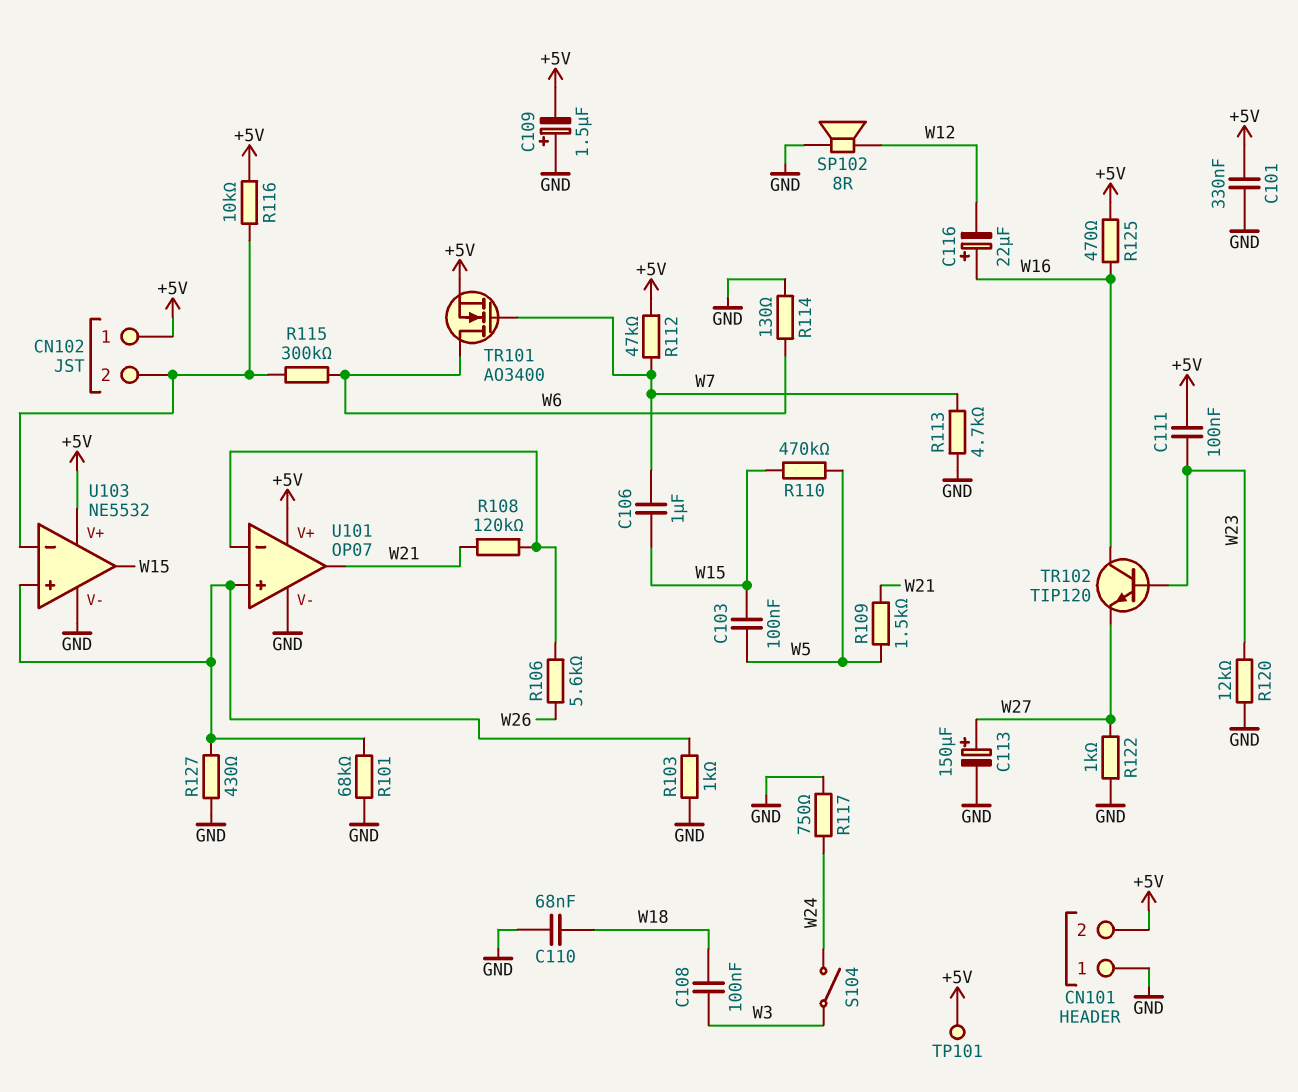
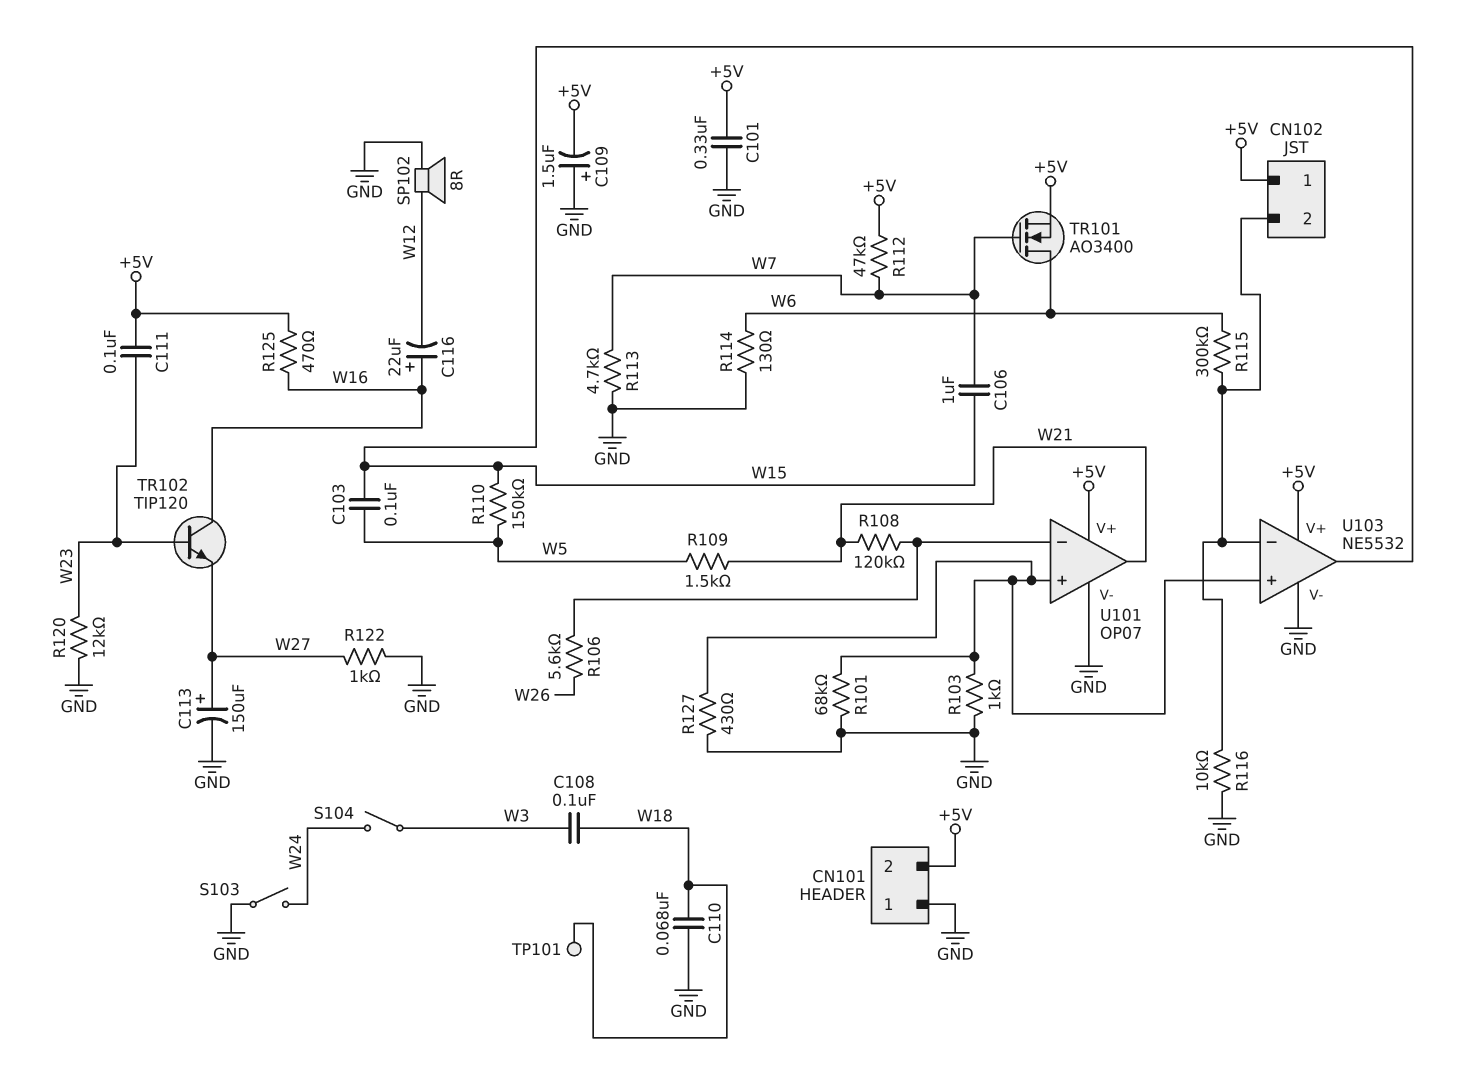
R110: 470k (W5, W15) -> 150k (W5, W15)
R116: 10k (+5V, CN102/2) -> 10k (CN102/2, GND)
R117: 750 (GND, W24) -> none
S103: none -> switch (GND, W24)
TP101: test point (+5V) -> test point (W18)

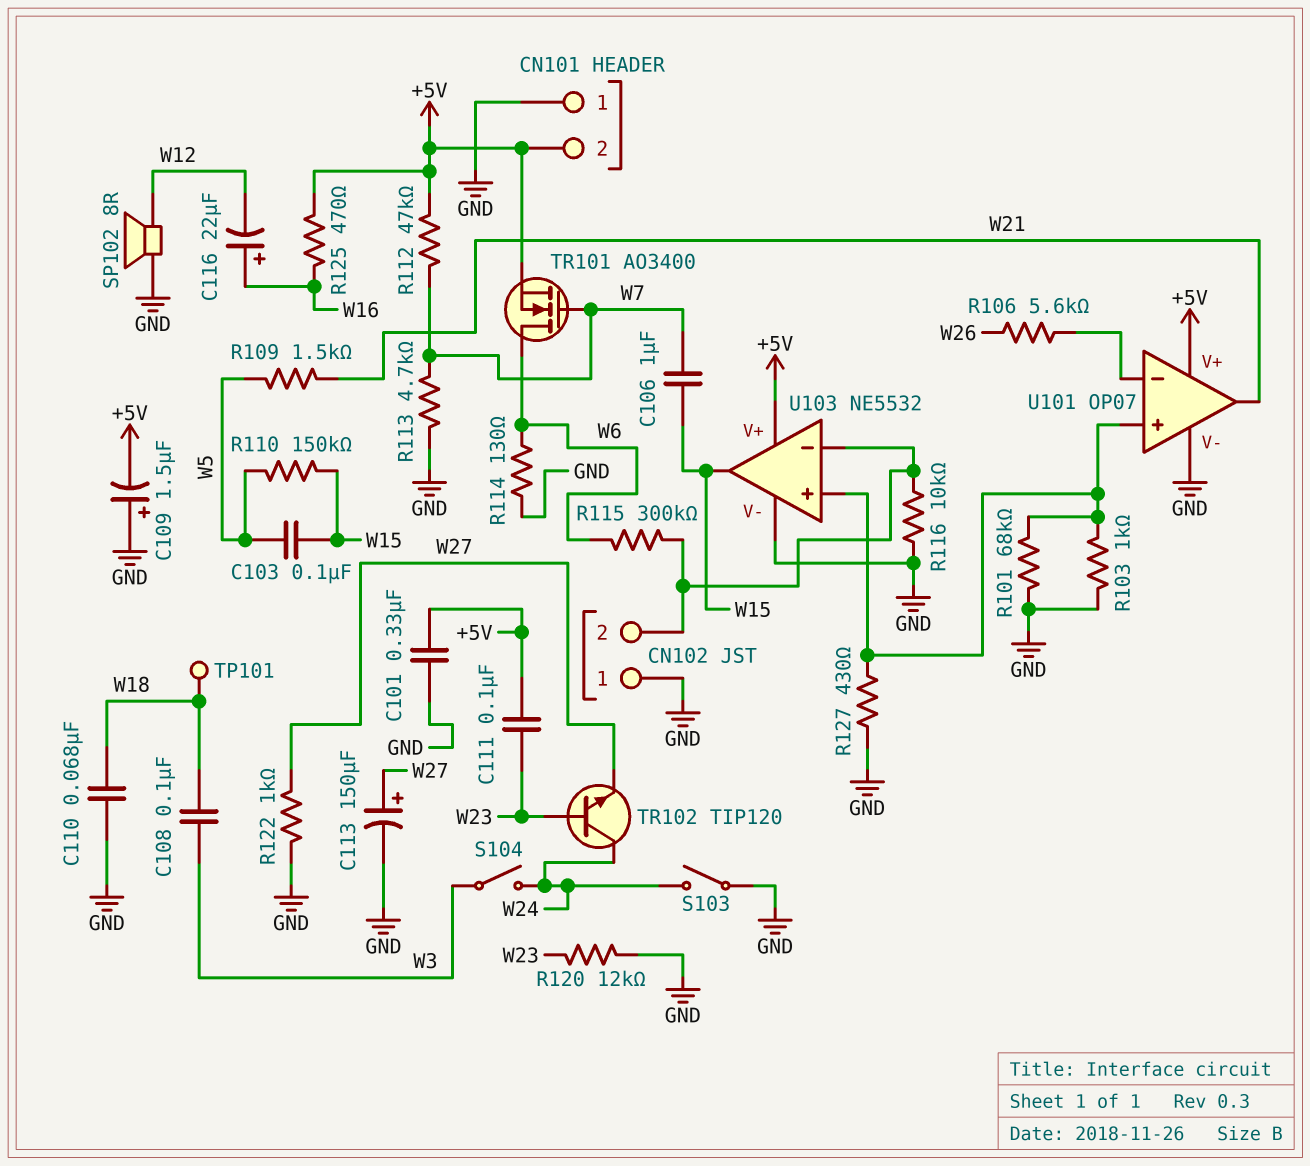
CN102 pin 1: +5V -> GND
R108: 120k (U101/in-, W21) -> none
TR102: NPN TIP120 (B W23, C W16, E W27) -> NPN TIP120 (B W23, C W24, E W27)

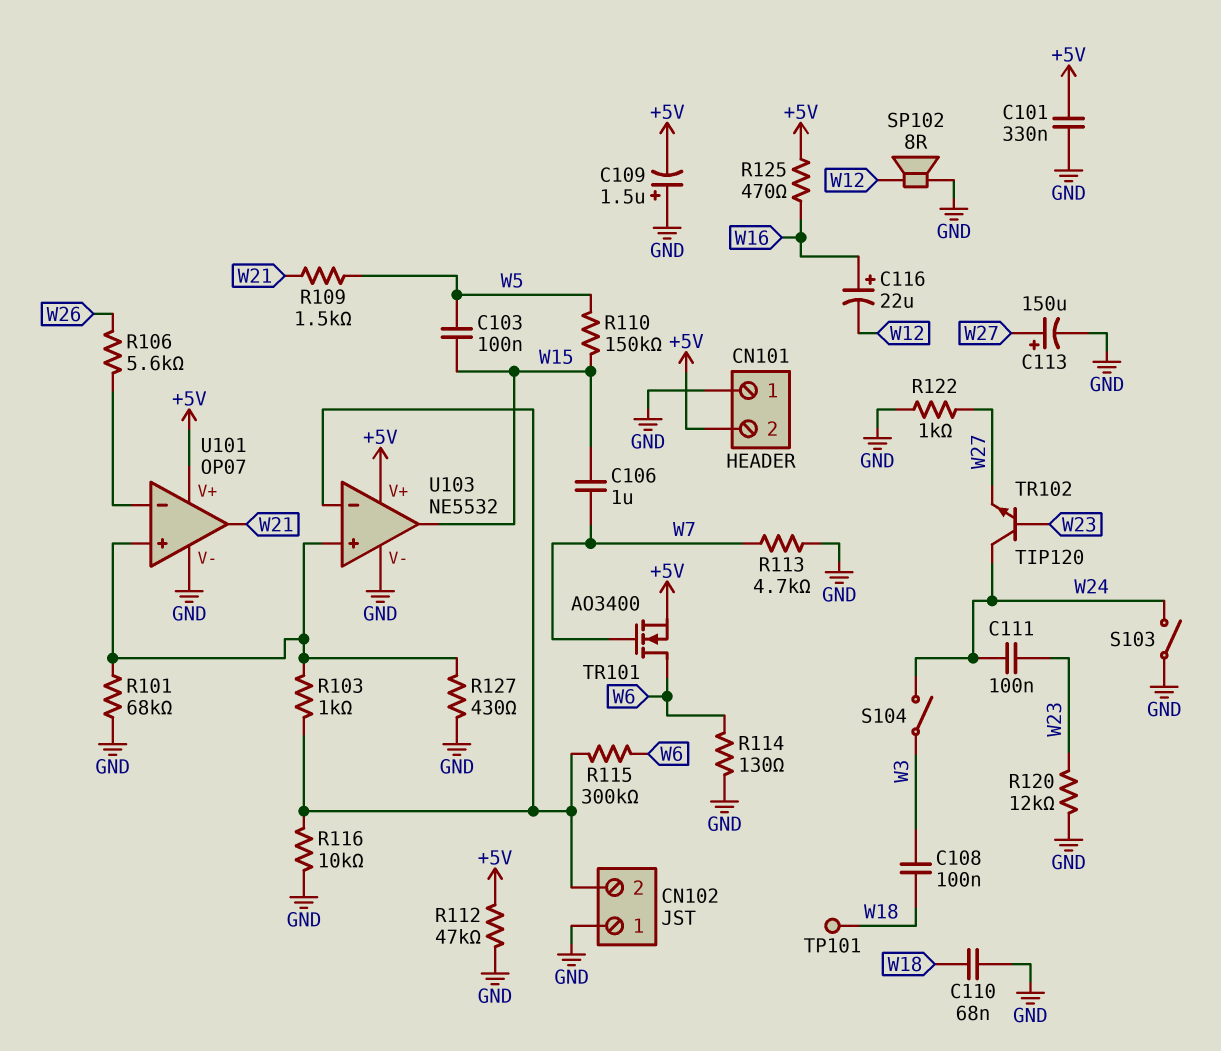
C111: 100nF (+5V, W23) -> 100nF (W23, W24)
R103: 1k (GND, U101/in+) -> 1k (CN102/2, U101/in+)
R112: 47k (+5V, W7) -> 47k (+5V, GND)

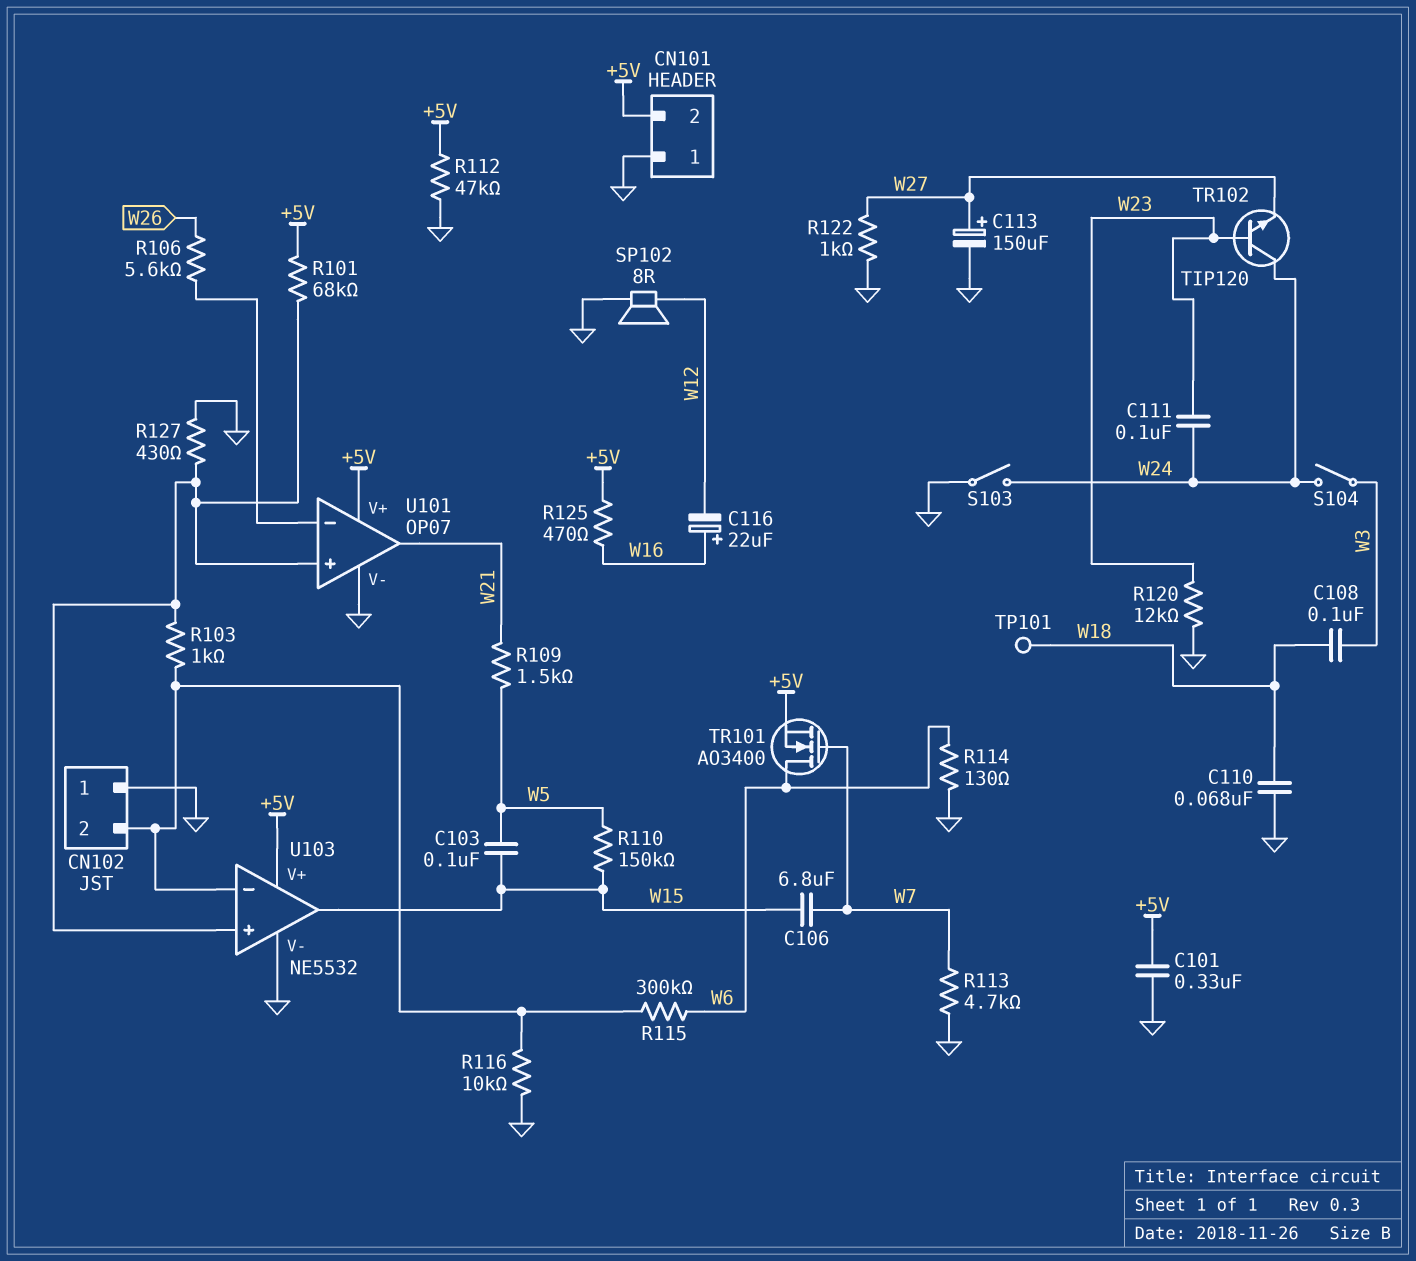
C106: 1uF (W7, W15) -> 6.8uF (W7, W15)
C109: 1.5uF (plus GND, minus +5V) -> none
R101: 68k (GND, U101/in+) -> 68k (+5V, U101/in+)

